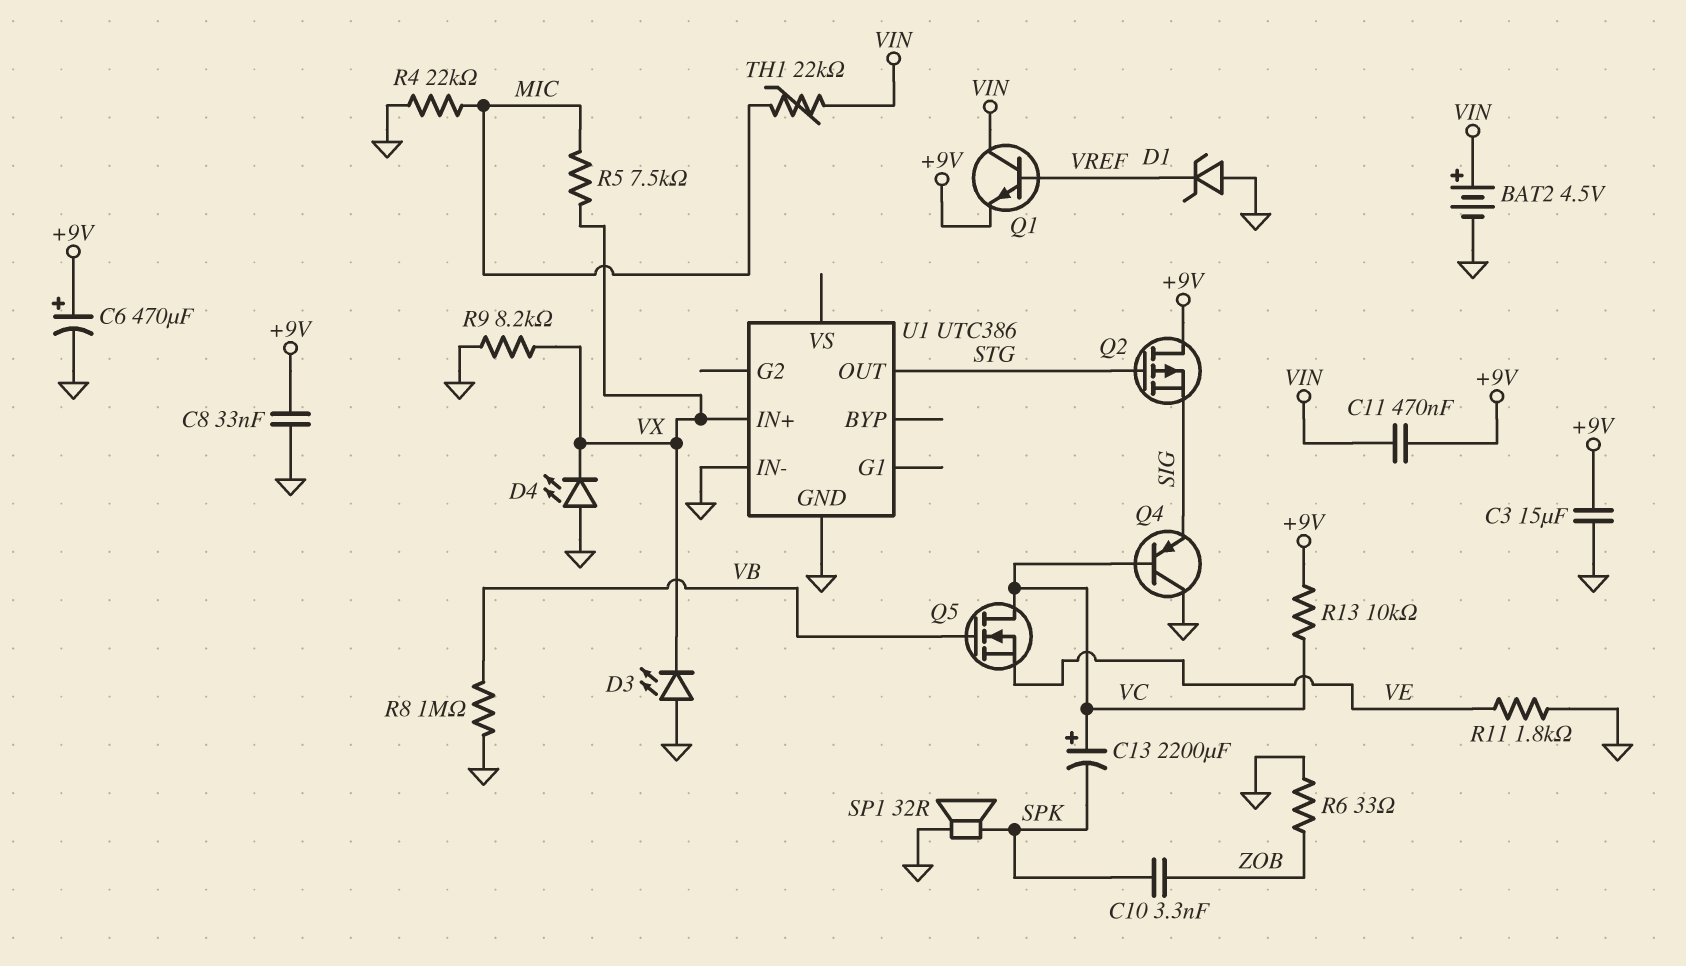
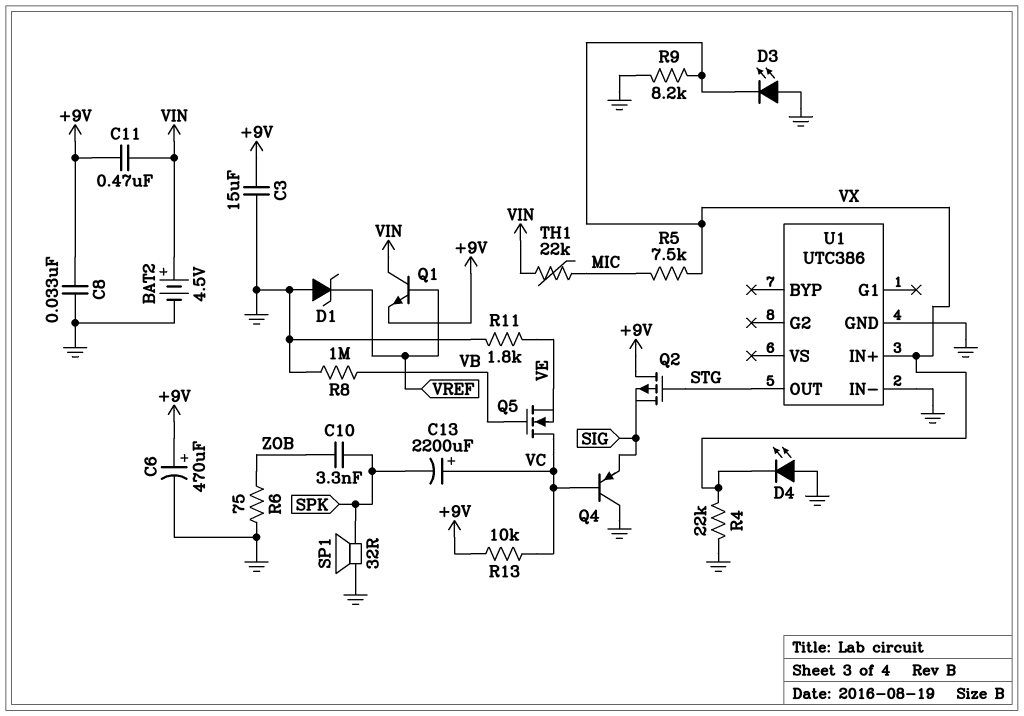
R4: 22k (GND, MIC) -> 22k (GND, VX)
R6: 33 (GND, ZOB) -> 75 (GND, ZOB)

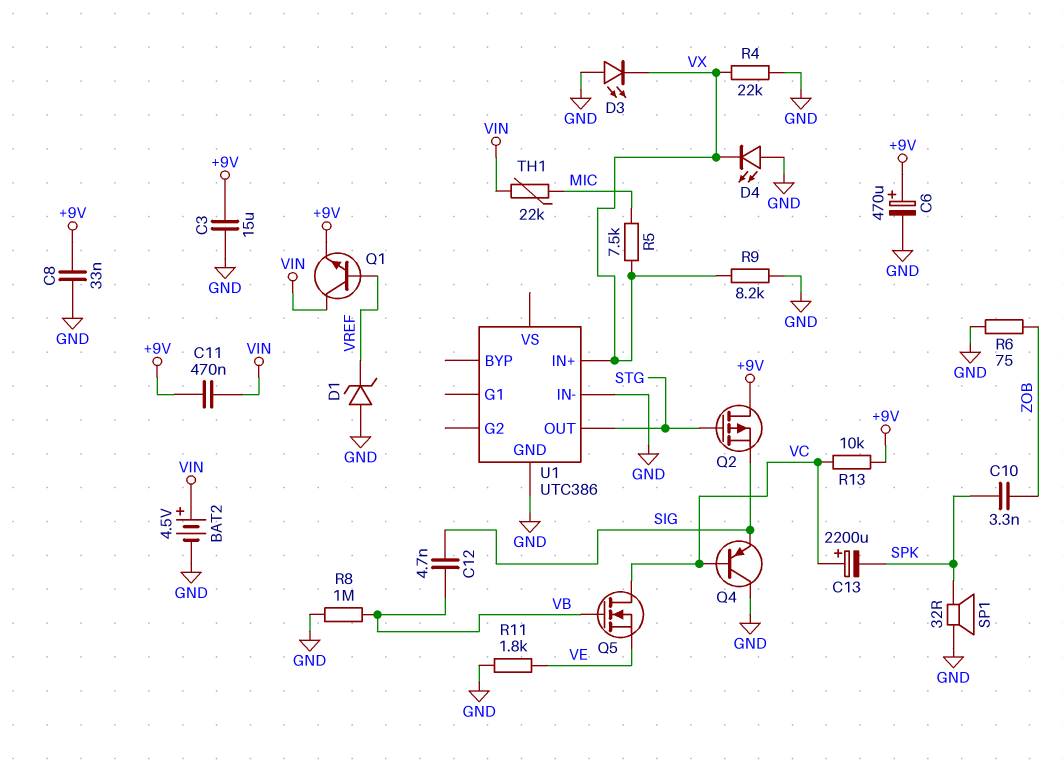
C12: none -> 4.7nF (SIG, VB)

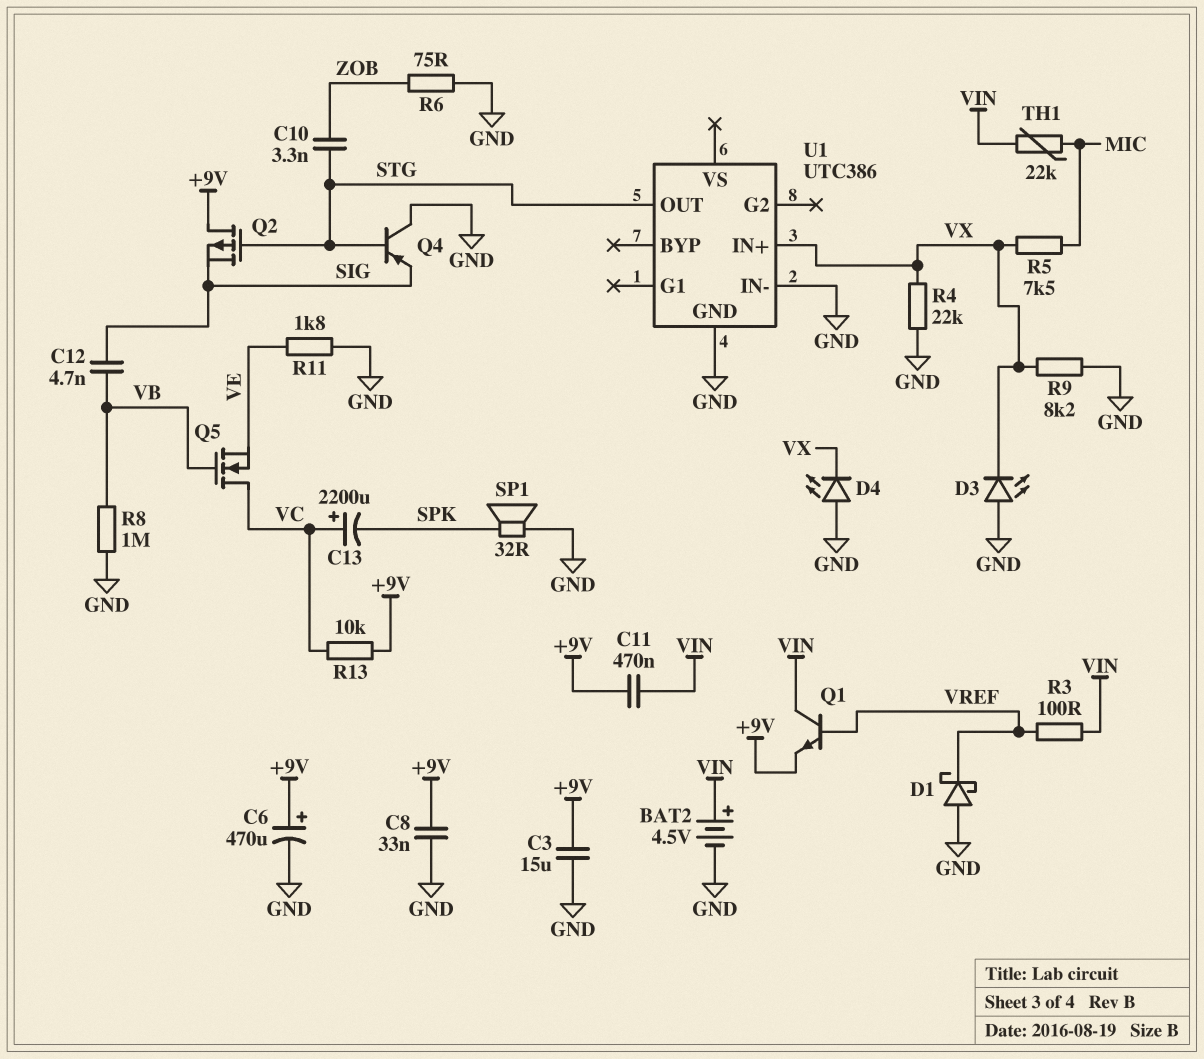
C10: 3.3nF (SPK, ZOB) -> 3.3nF (STG, ZOB)
D1: zener (A GND, K VREF) -> schottky (A GND, K VREF)
Q4: PNP (B VC, C GND, E SIG) -> PNP (B STG, C GND, E SIG)
R3: none -> 100 (VIN, VREF)

